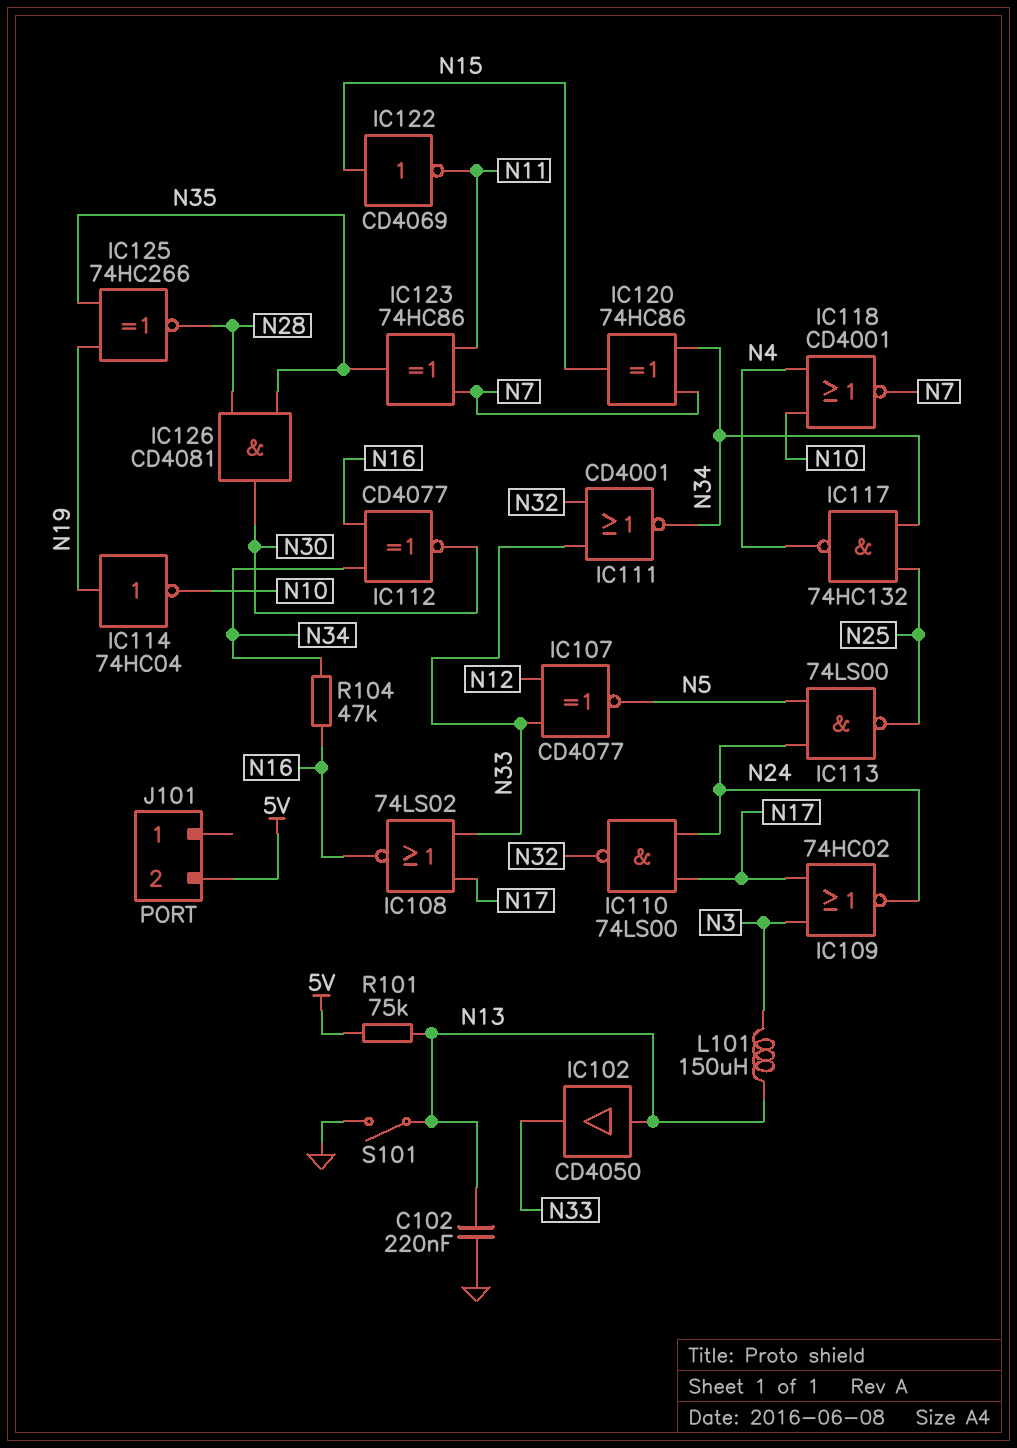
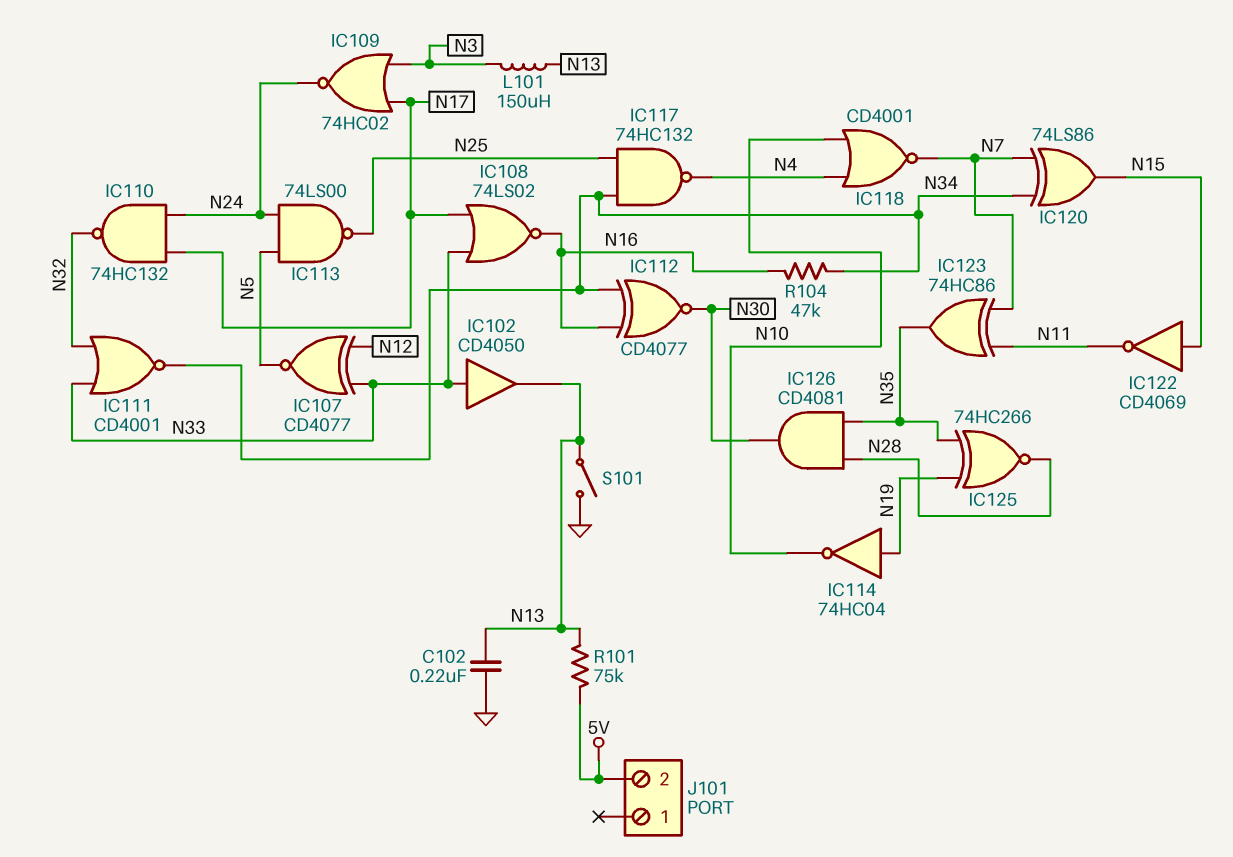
IC102: buffer CD4050 (in N13, out N33) -> buffer CD4050 (in N33, out N13)
IC110: NAND 74LS00 (in N17, in N24, out N32) -> NAND 74HC132 (in N17, in N24, out N32)
IC120: XOR 74HC86 (in N7, in N34, out N15) -> XOR 74LS86 (in N7, in N34, out N15)

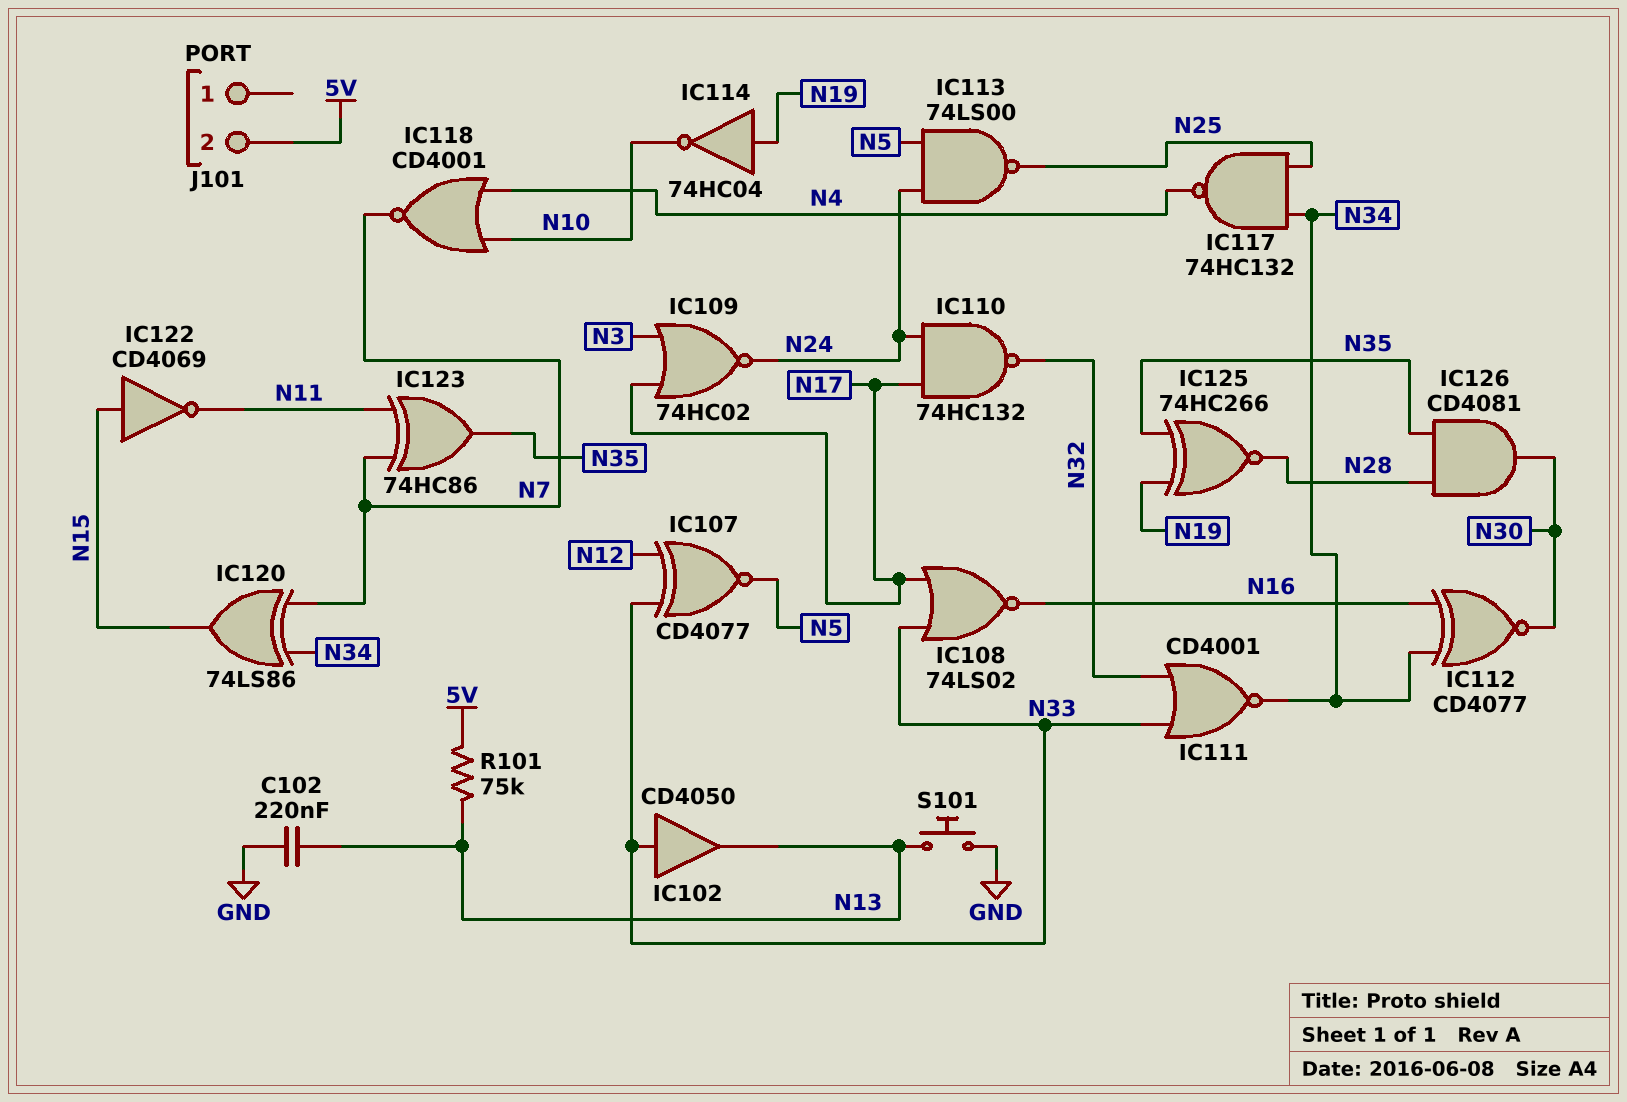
L101: 150uH (N3, N13) -> none
R104: 47k (N16, N34) -> none
S101: switch (GND, N13) -> button (GND, N13)

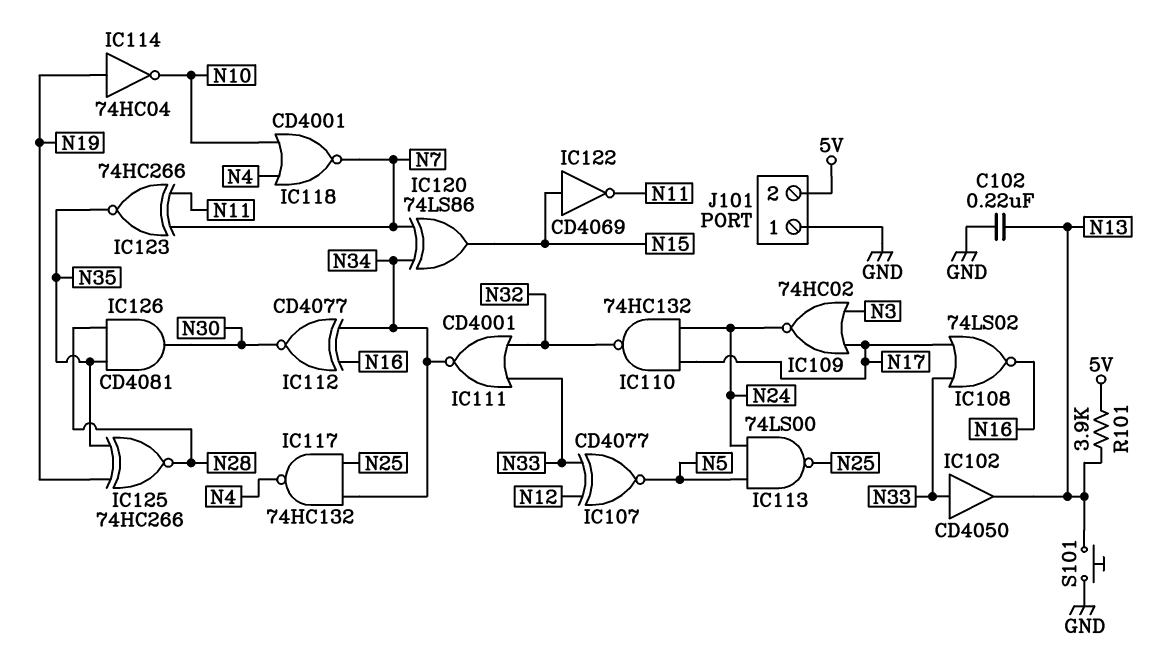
IC123: XOR 74HC86 (in N7, in N11, out N35) -> XNOR 74HC266 (in N7, in N11, out N35)
J101 pin 1: none -> GND
R101: 75k (5V, N13) -> 3.9k (5V, N13)

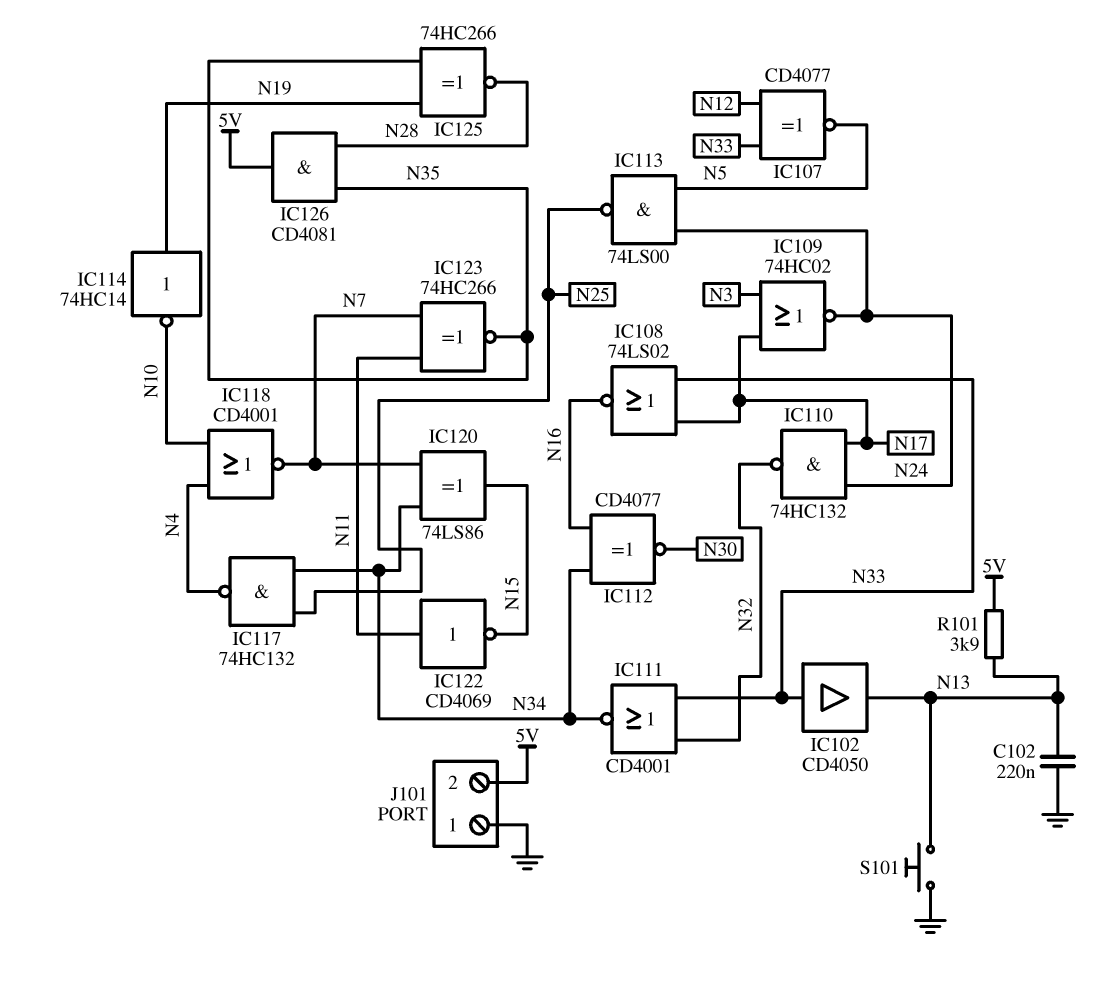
IC114: NOT 74HC04 (in N19, out N10) -> NOT 74HC14 (in N19, out N10)
IC122: NOT CD4069 (in N15, out N11) -> NOT CD4069 (in N11, out N15)
IC126: AND CD4081 (in N28, in N35, out N30) -> AND CD4081 (in N28, in N35, out 5V)

